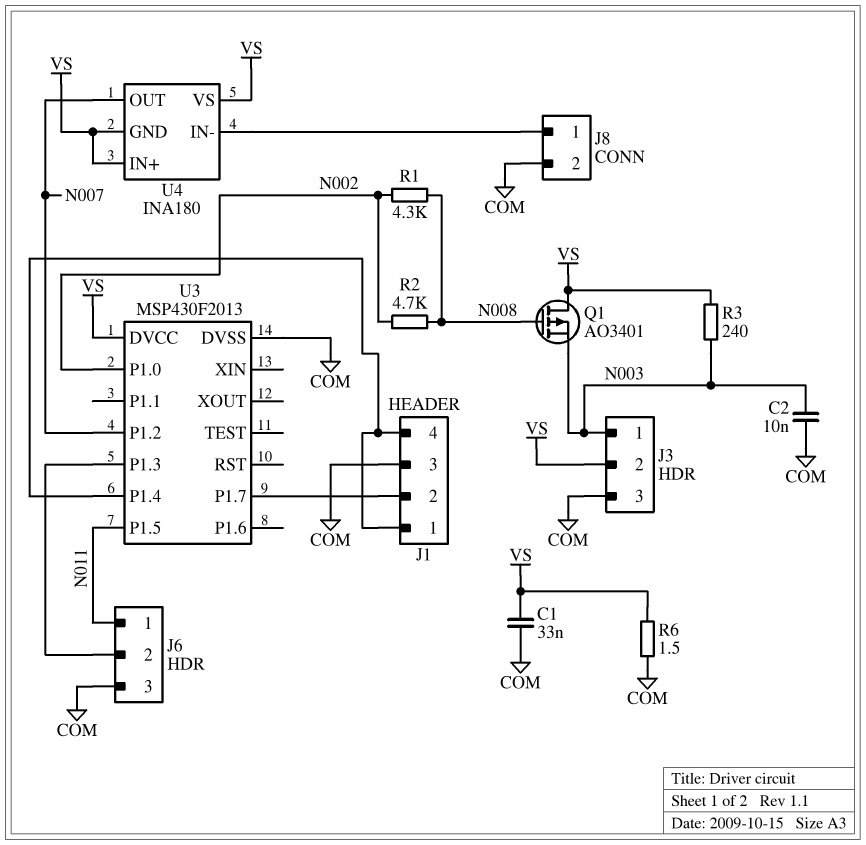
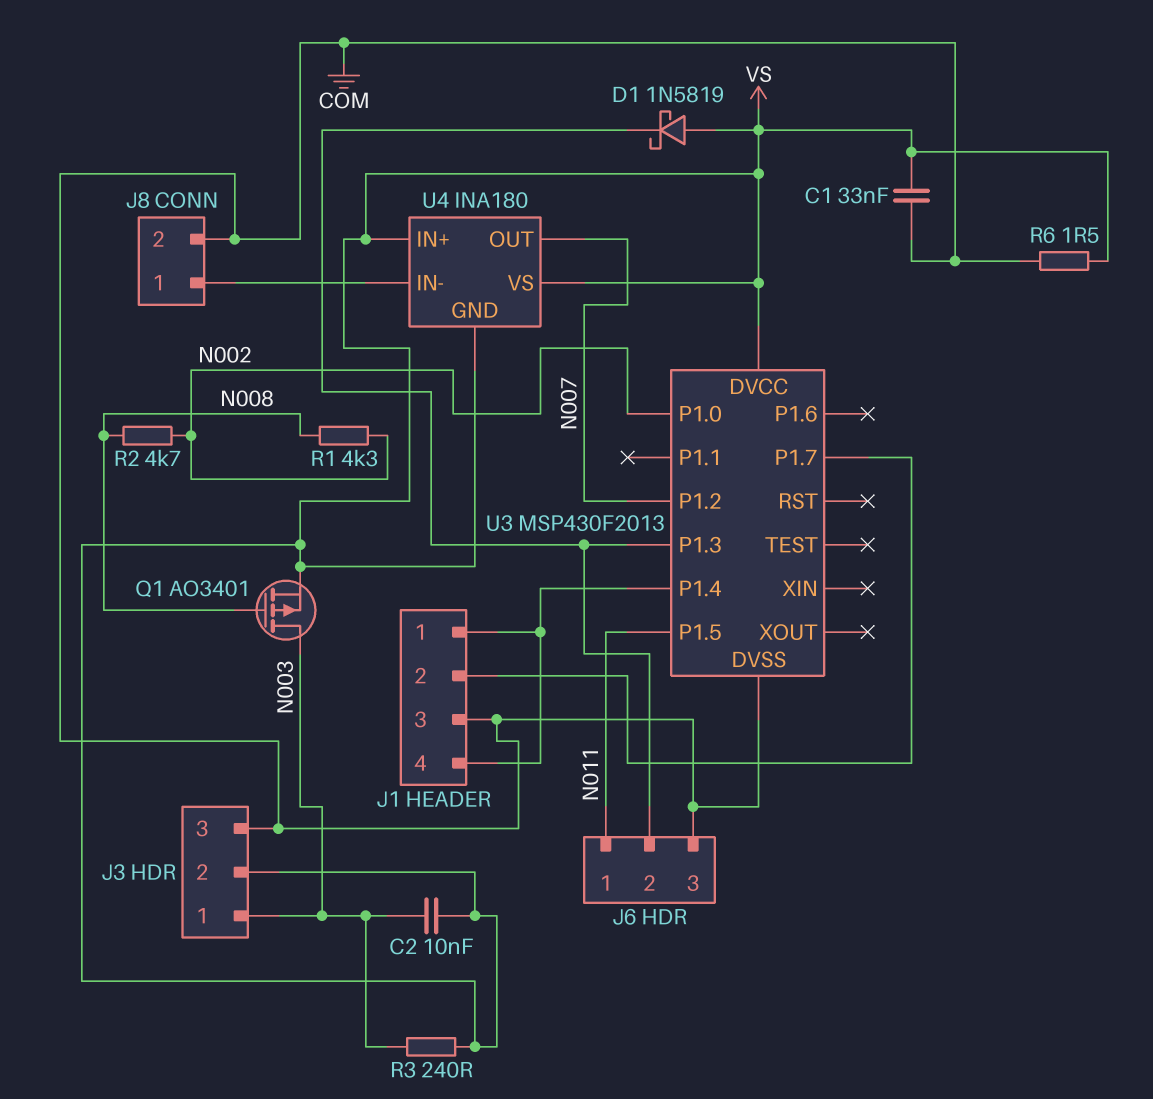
C2: 10nF (COM, N003) -> 10nF (N003, VS)
D1: none -> schottky 1N5819 (A VS, K J6/2)
Q1: PMOS AO3401 (G N008, D VS, S N003) -> PMOS AO3401 (G N008, D N003, S VS)

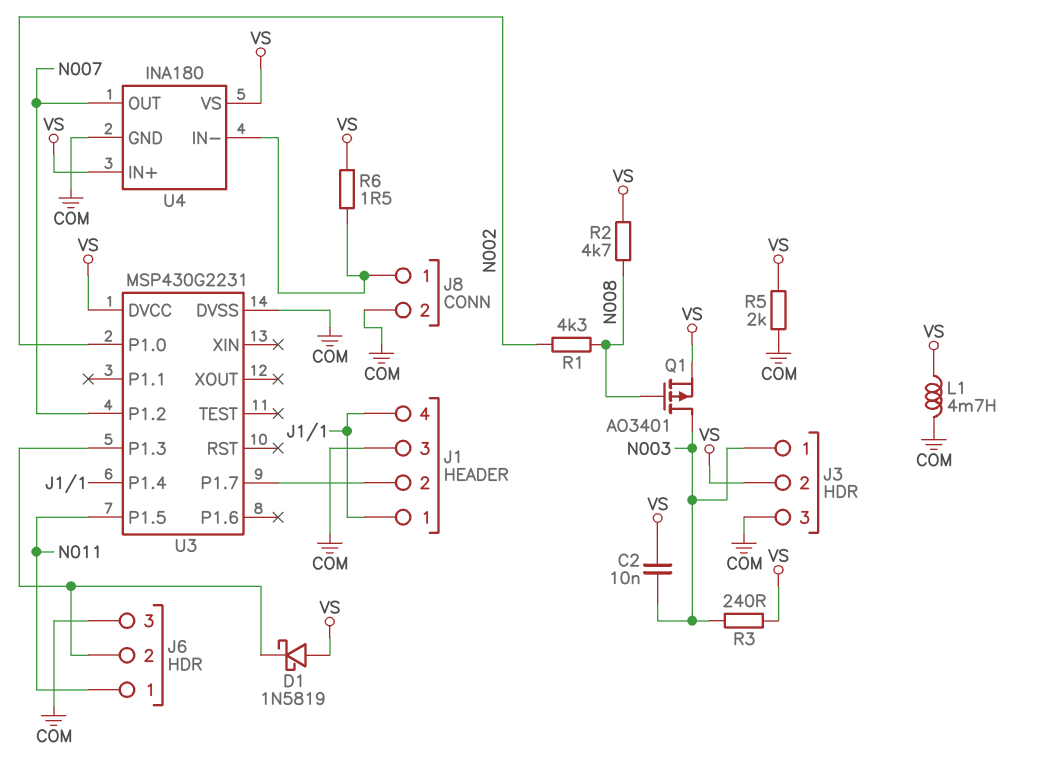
C1: 33nF (COM, VS) -> none
L1: none -> 4.7mH (COM, VS)
R2: 4.7k (N002, N008) -> 4.7k (N008, VS)
R5: none -> 2k (COM, VS)
R6: 1.5 (COM, VS) -> 1.5 (J8/1, VS)
U3: MSP430F2013 -> MSP430G2231
U4 pin GND: VS -> COM

